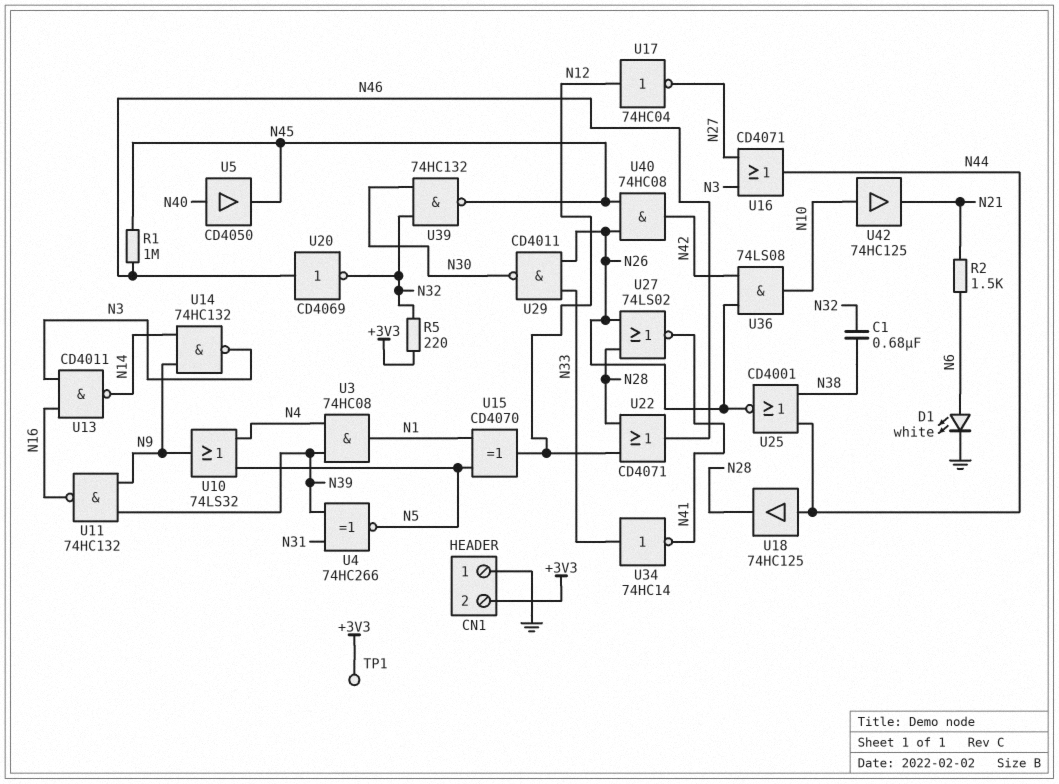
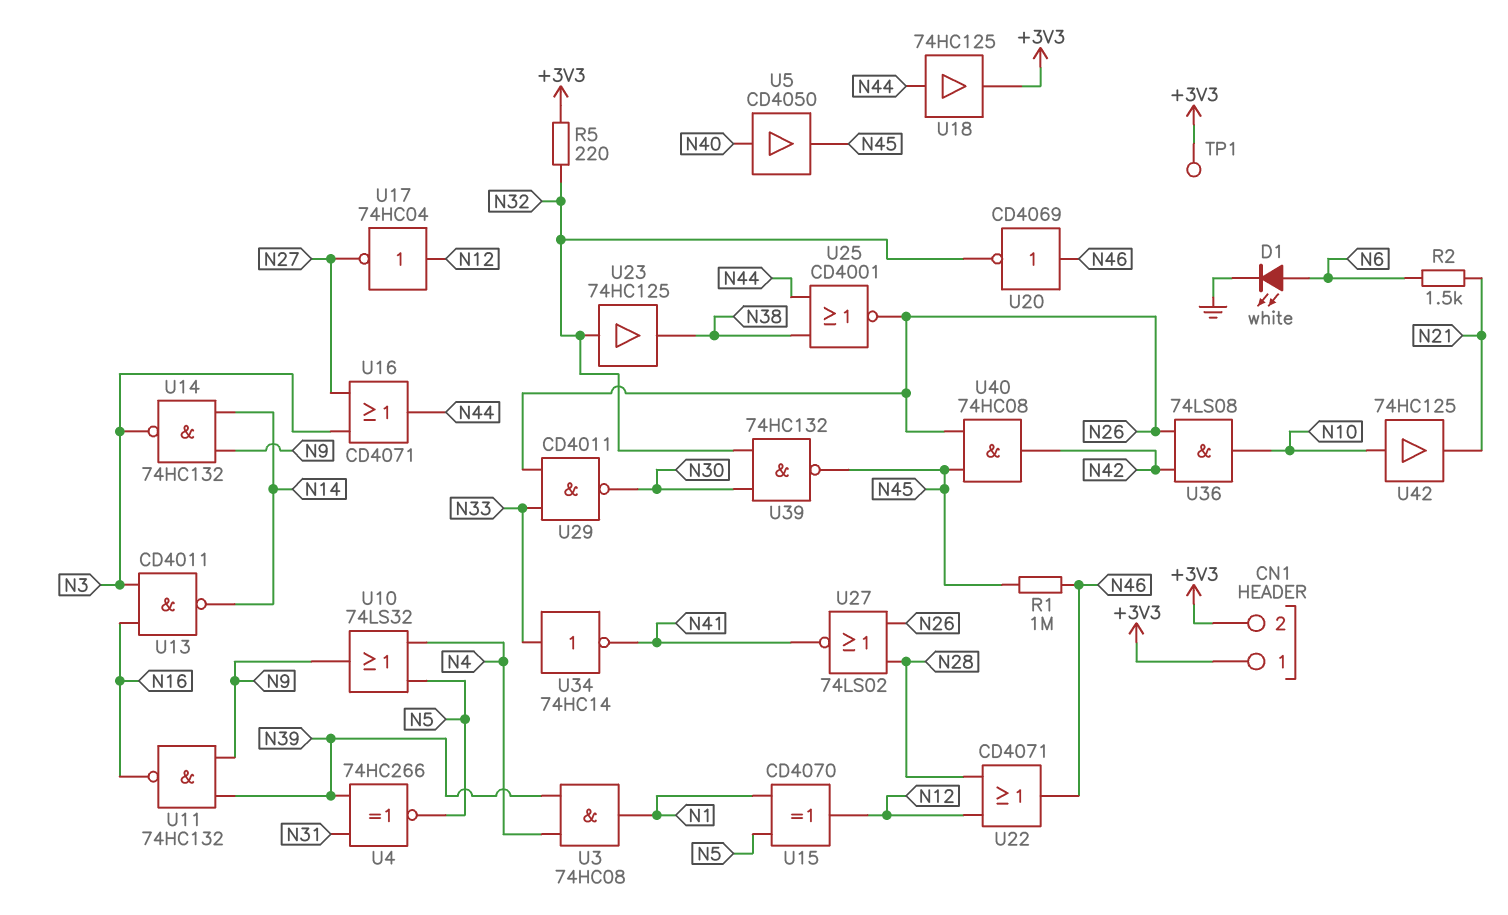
C1: 680nF (N32, N38) -> none
CN1 pin 1: GND -> +3V3
U18: buffer 74HC125 (in N44, out N28) -> buffer 74HC125 (in N44, out +3V3)
U23: none -> buffer 74HC125 (in N32, out N38)

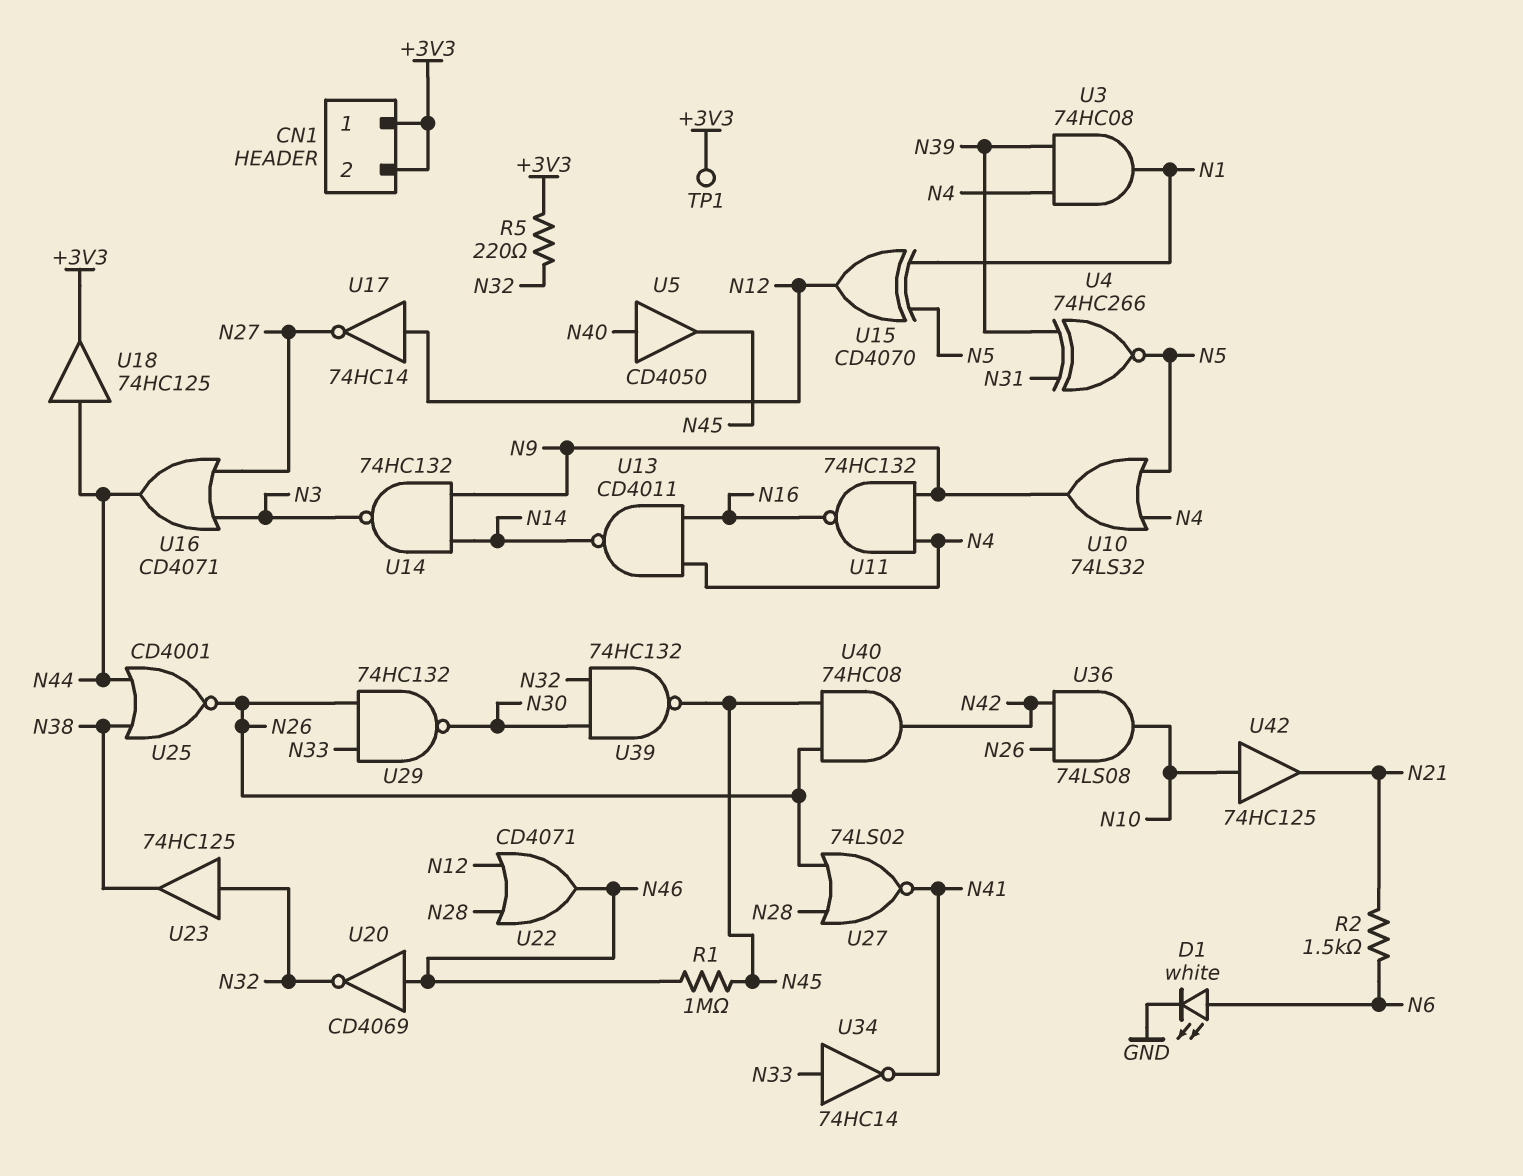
U11: NAND 74HC132 (in N9, in N39, out N16) -> NAND 74HC132 (in N4, in N9, out N16)
U13: NAND CD4011 (in N3, in N16, out N14) -> NAND CD4011 (in N4, in N16, out N14)
U17: NOT 74HC04 (in N12, out N27) -> NOT 74HC14 (in N12, out N27)
U29: NAND CD4011 (in N26, in N33, out N30) -> NAND 74HC132 (in N26, in N33, out N30)

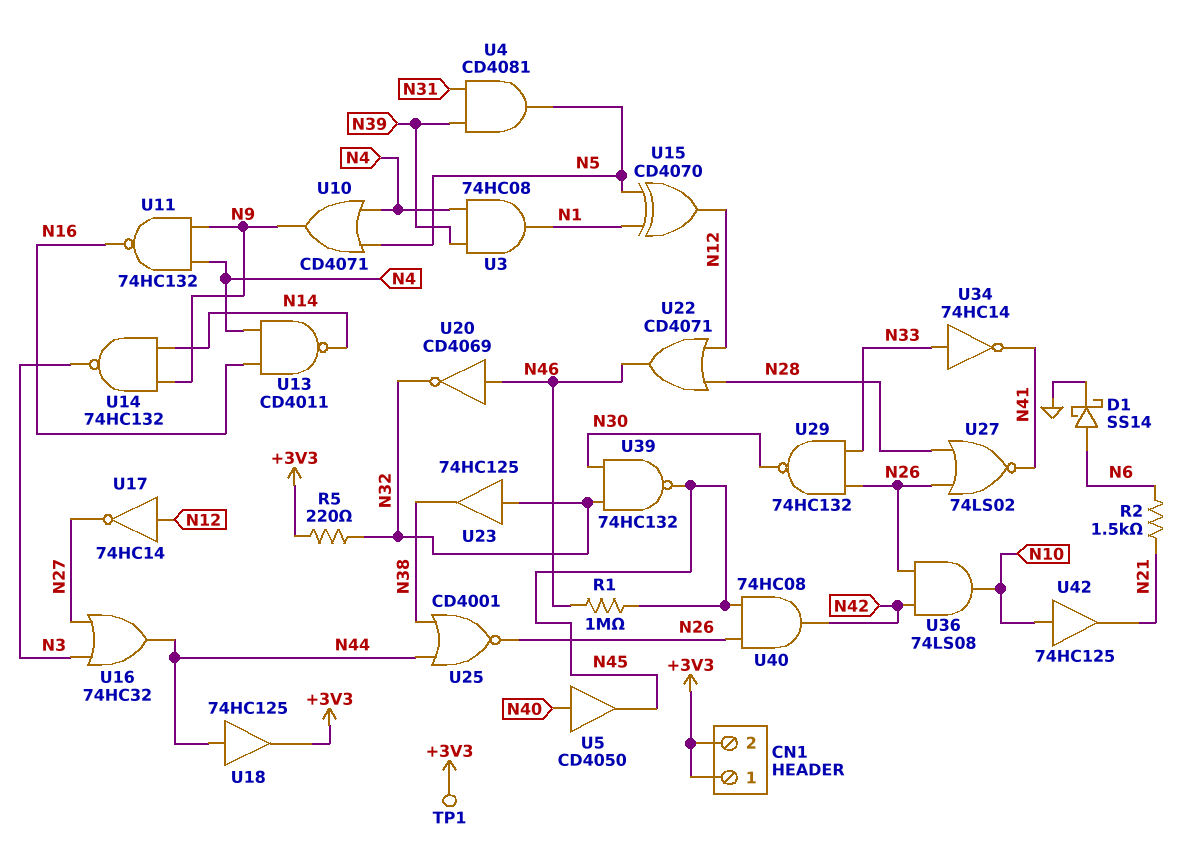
D1: LED white (A N6, K GND) -> schottky SS14 (A N6, K GND)
U4: XNOR 74HC266 (in N31, in N39, out N5) -> AND CD4081 (in N31, in N39, out N5)
U10: OR 74LS32 (in N4, in N5, out N9) -> OR CD4071 (in N4, in N5, out N9)
U16: OR CD4071 (in N3, in N27, out N44) -> OR 74HC32 (in N3, in N27, out N44)

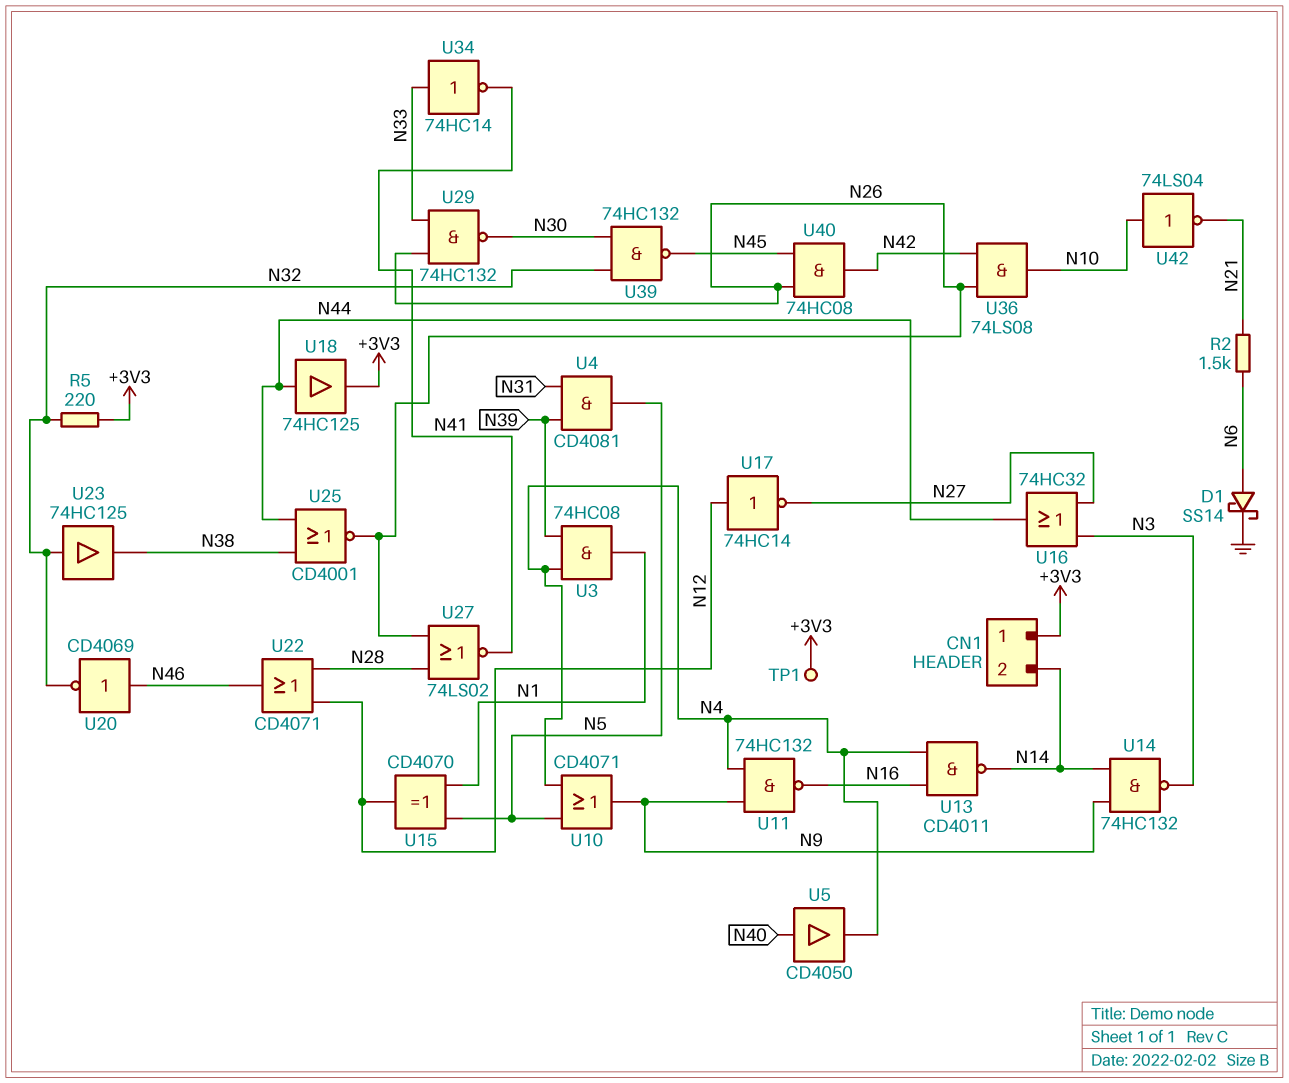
CN1 pin 2: +3V3 -> N14
R1: 1M (N45, N46) -> none
U5: buffer CD4050 (in N40, out N45) -> buffer CD4050 (in N40, out N4)
U42: buffer 74HC125 (in N10, out N21) -> NOT 74LS04 (in N10, out N21)

